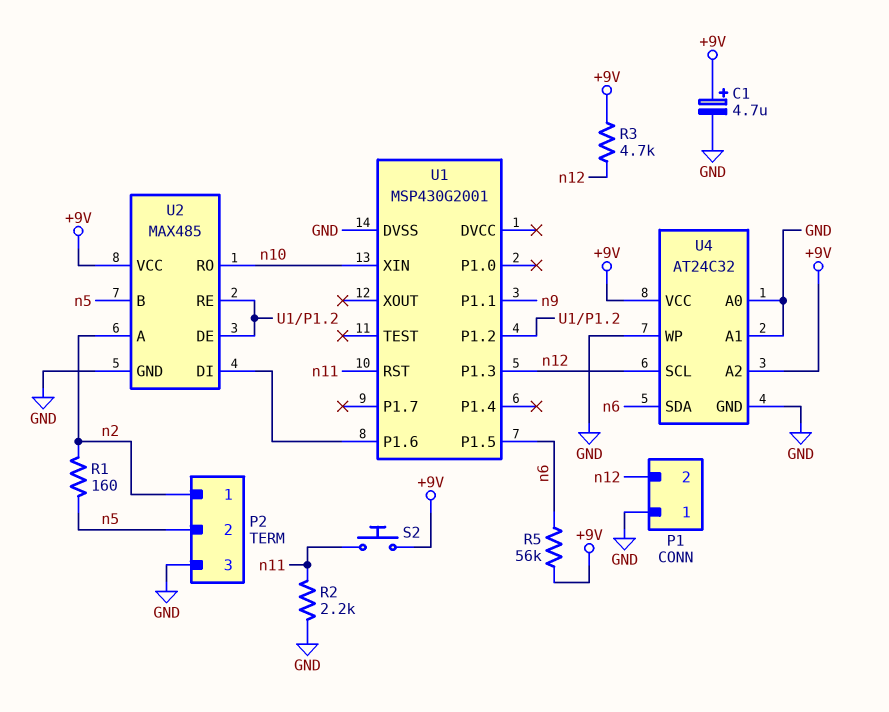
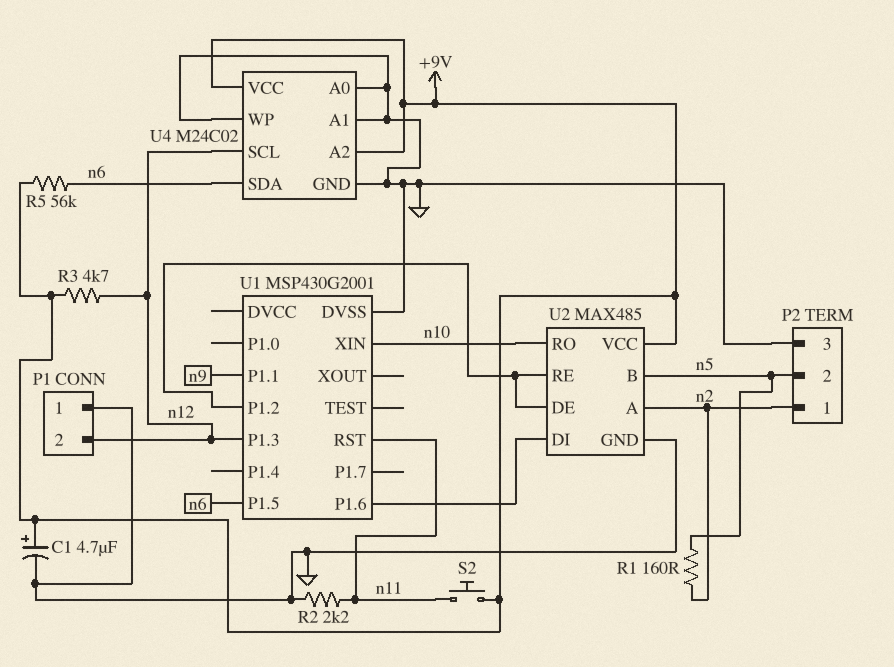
U4: AT24C32 -> M24C02

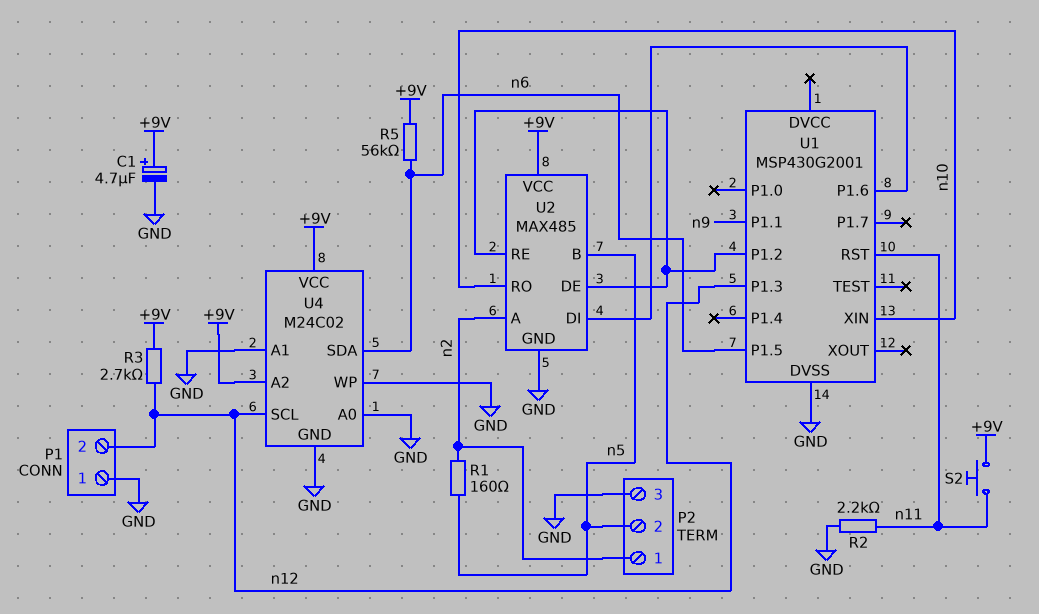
R3: 4.7k (+9V, n12) -> 2.7k (+9V, n12)

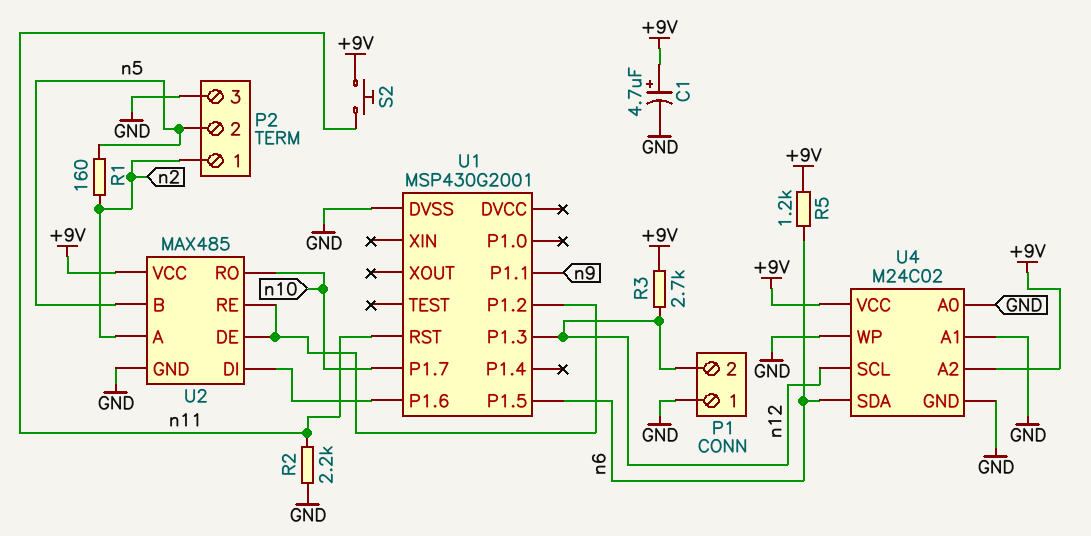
R5: 56k (+9V, n6) -> 1.2k (+9V, n6)
U1 pin P1.7: none -> n10
U1 pin XIN: n10 -> none

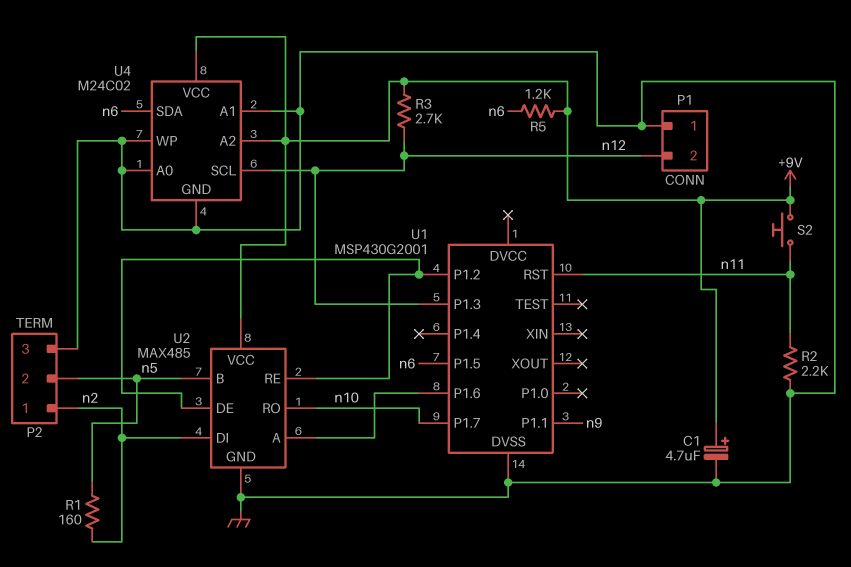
U2 pin A: n2 -> U1/P1.6
U2 pin DI: U1/P1.6 -> n2

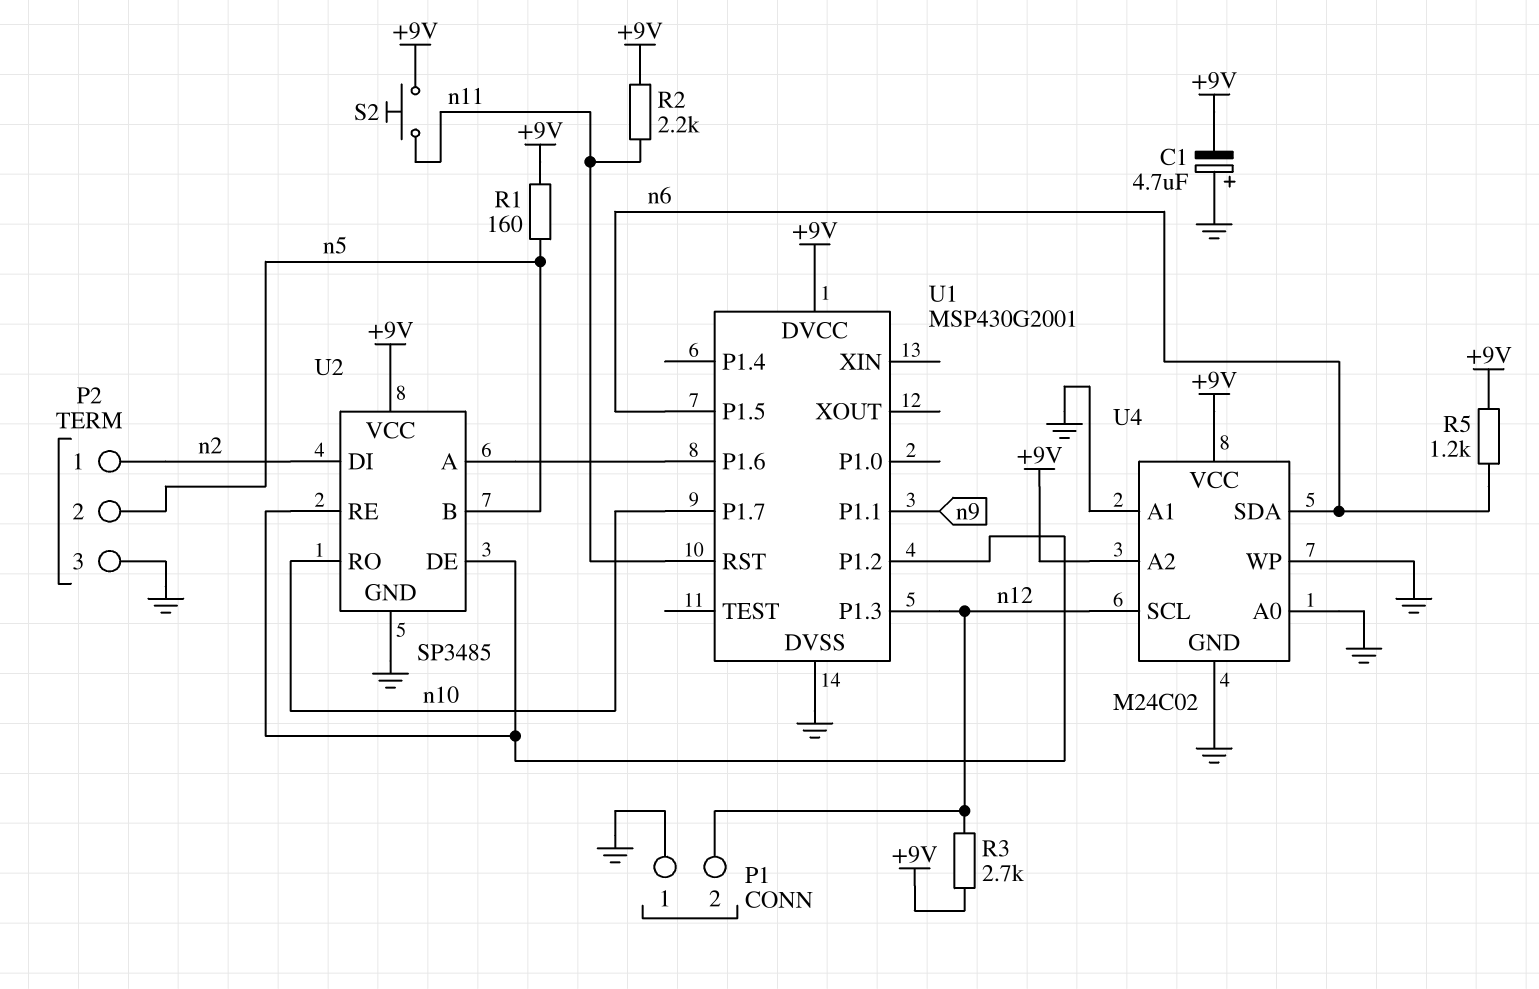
C1: 4.7uF (plus +9V, minus GND) -> 4.7uF (plus GND, minus +9V)
R1: 160 (n2, n5) -> 160 (+9V, n5)
R2: 2.2k (GND, n11) -> 2.2k (+9V, n11)
U1 pin DVCC: none -> +9V
U2: MAX485 -> SP3485

